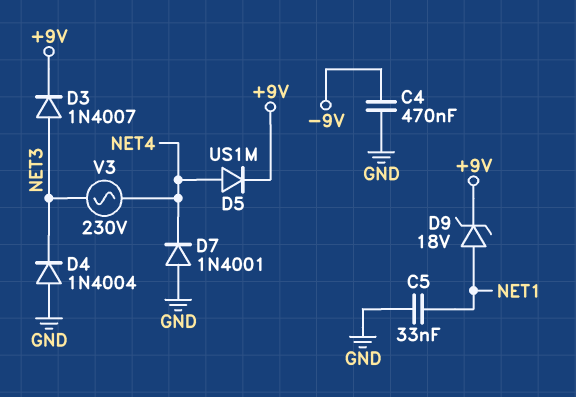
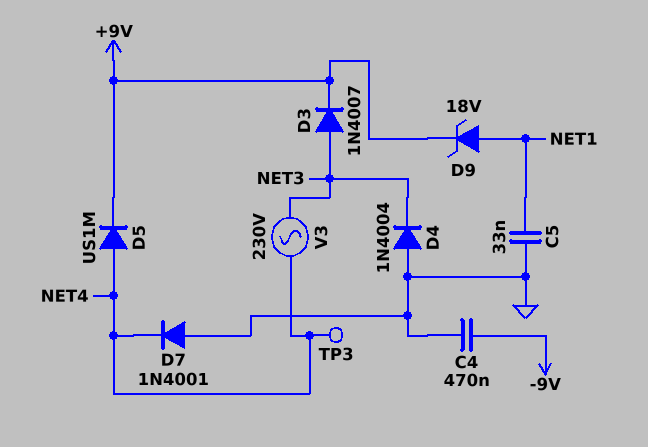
TP3: none -> test point (NET4)

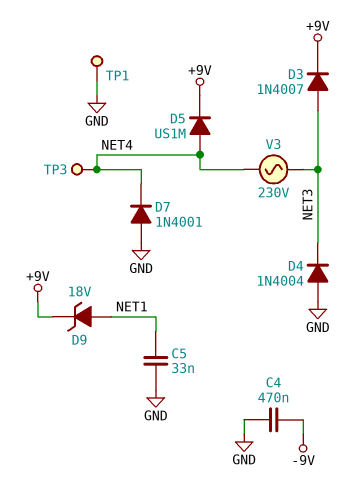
TP1: none -> test point (GND)

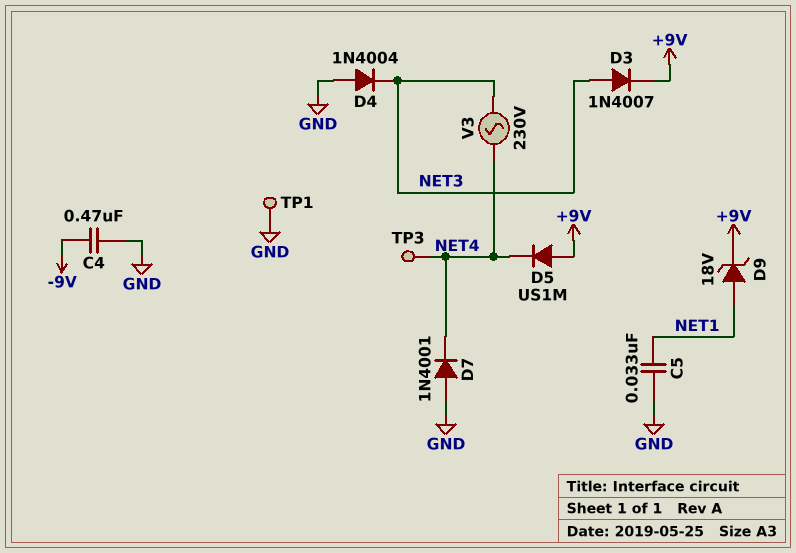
D5: diode US1M (A NET4, K +9V) -> diode US1M (A +9V, K NET4)

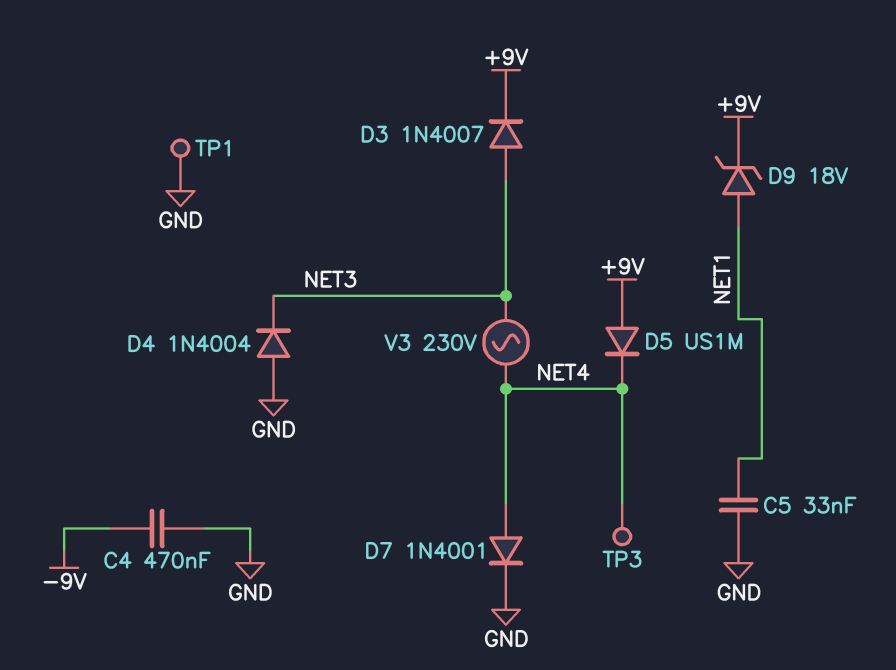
D7: diode 1N4001 (A GND, K NET4) -> diode 1N4001 (A NET4, K GND)

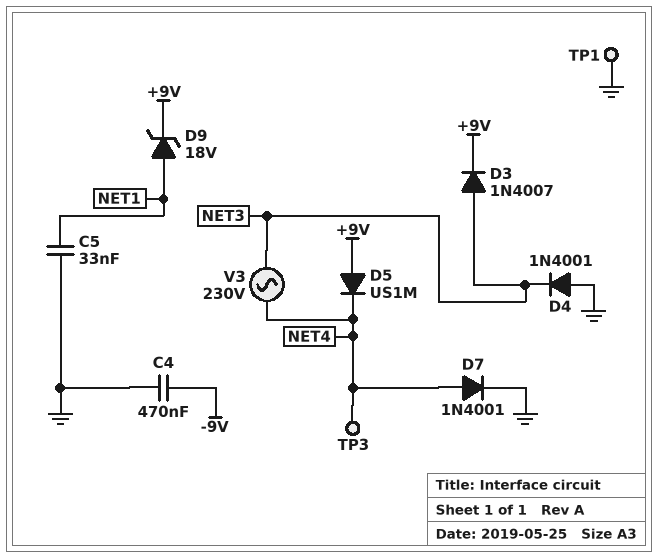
D4: diode 1N4004 (A GND, K NET3) -> diode 1N4001 (A GND, K NET3)

